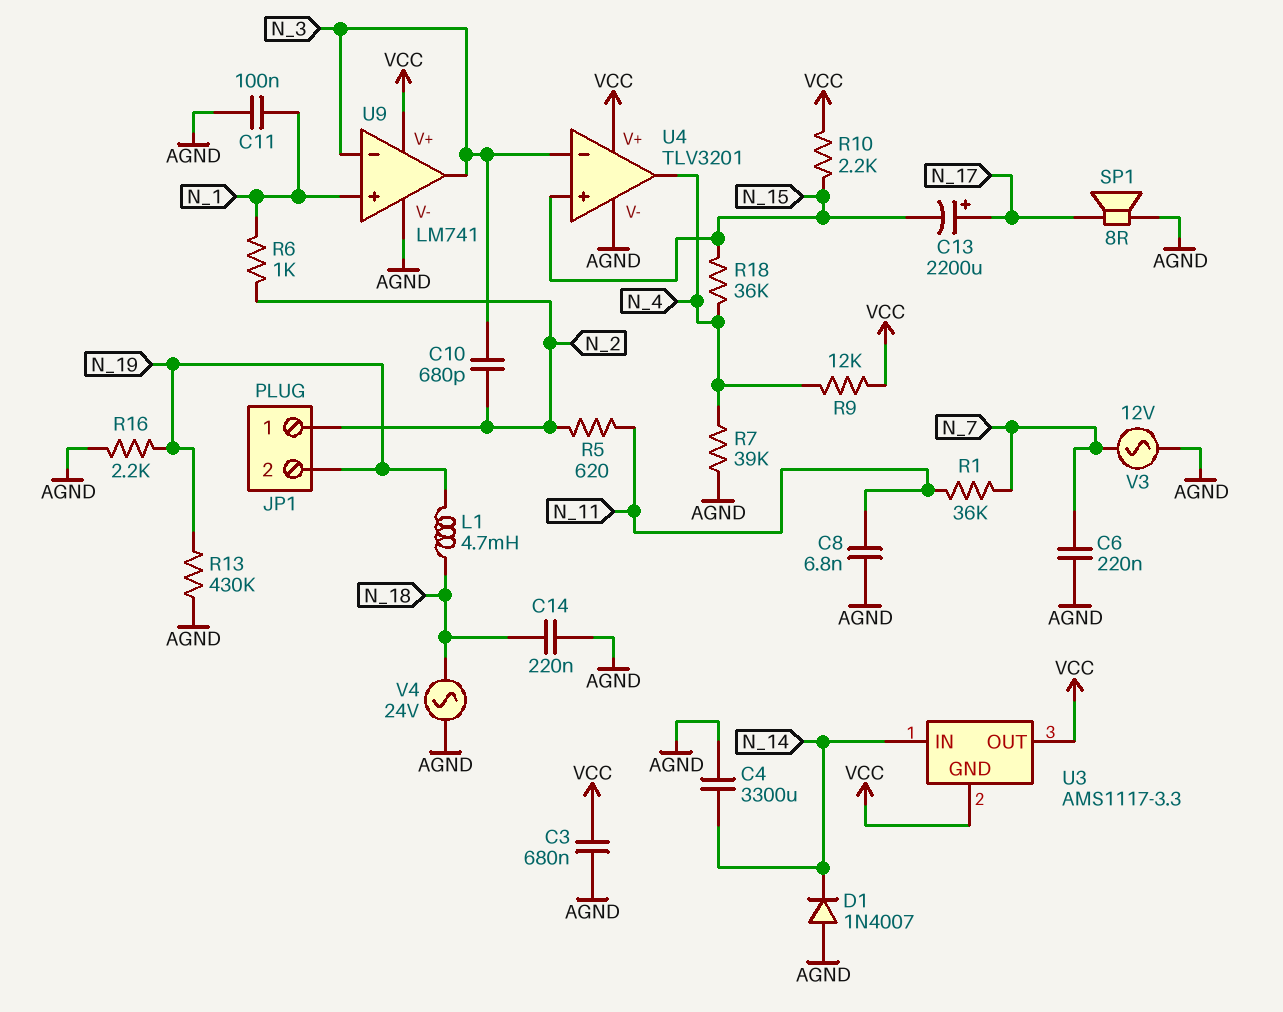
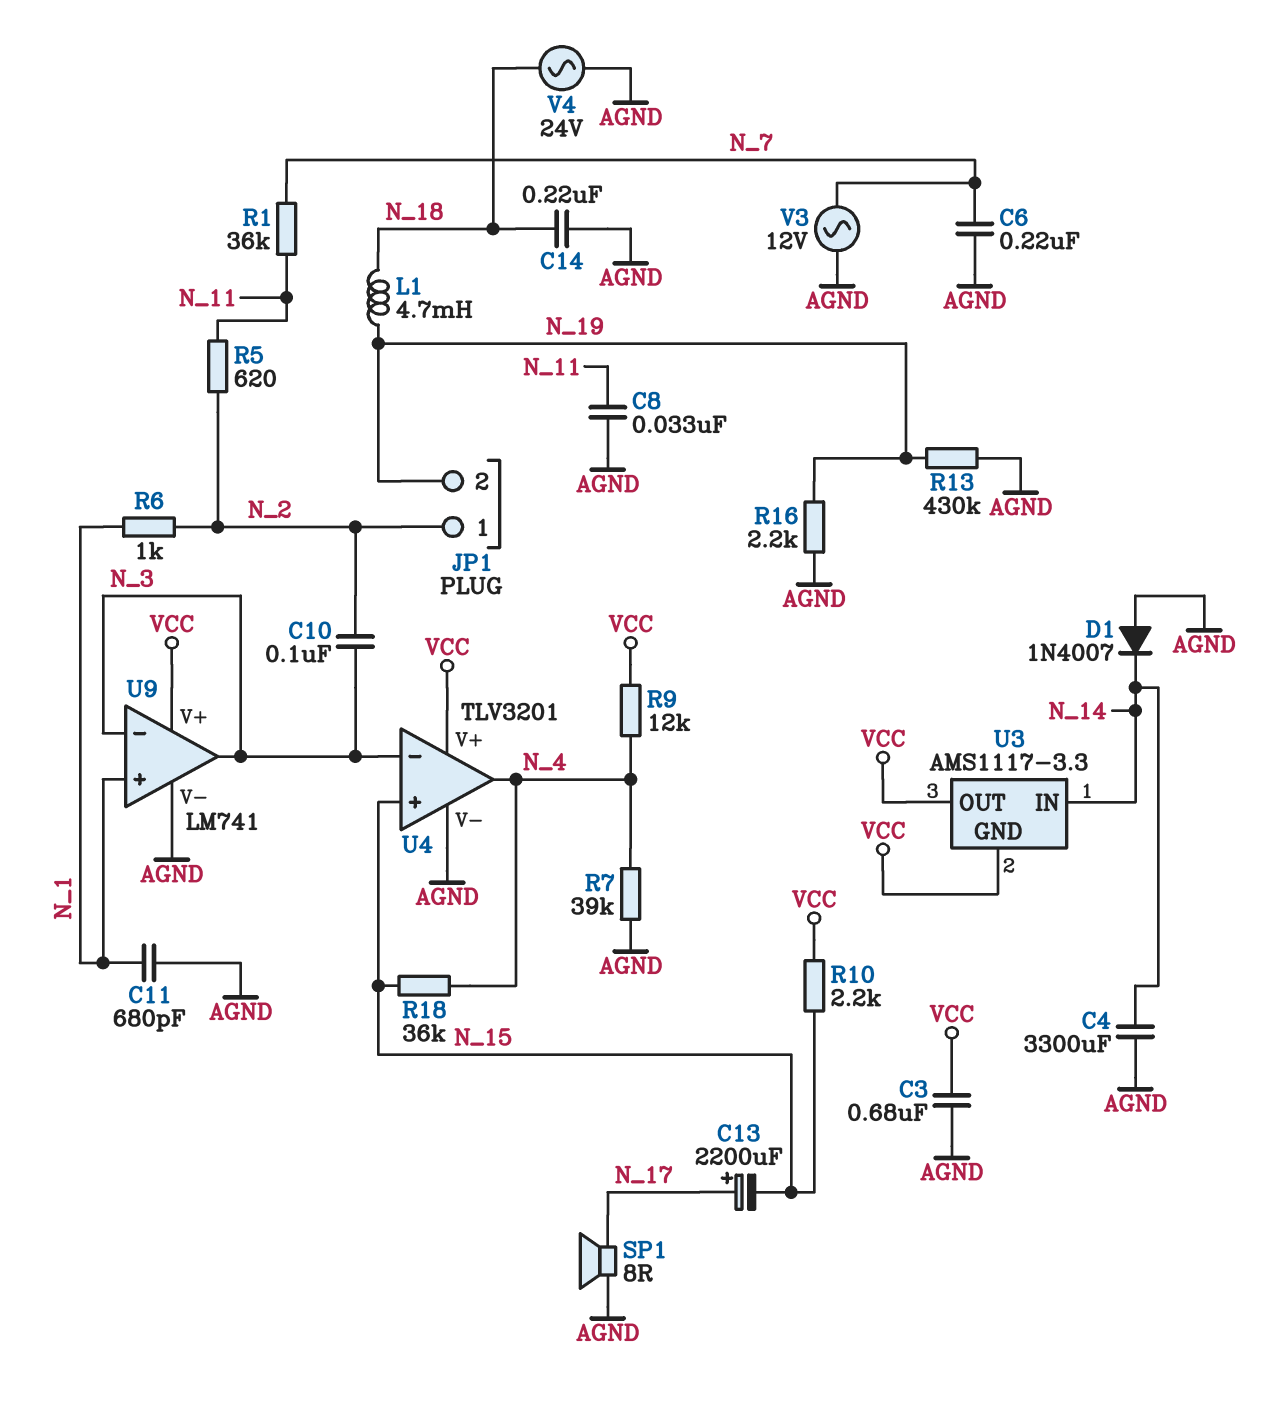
C8: 6.8nF (AGND, N_11) -> 33nF (AGND, N_11)
C10: 680pF (N_2, N_3) -> 100nF (N_2, N_3)
C11: 100nF (AGND, N_1) -> 680pF (AGND, N_1)

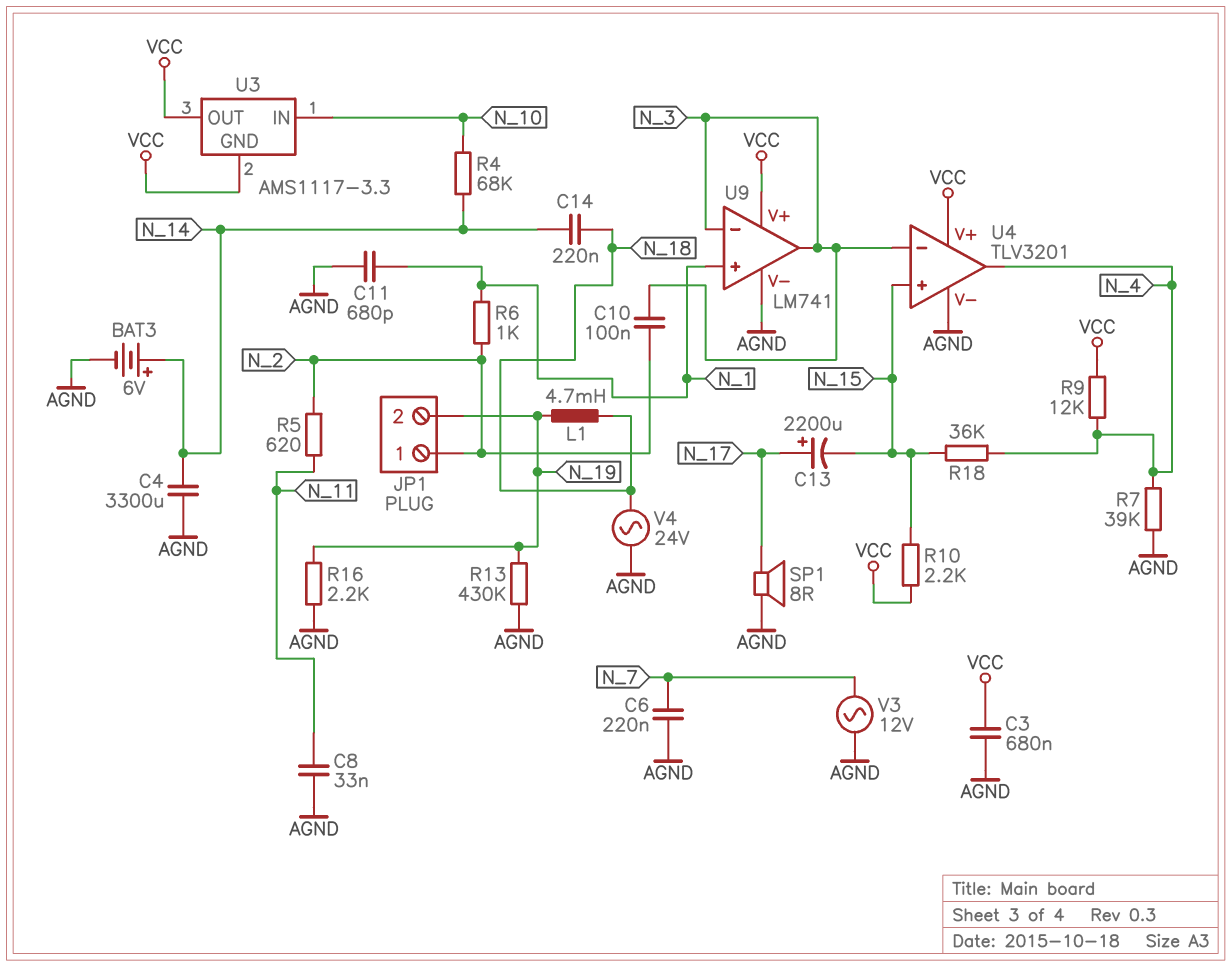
BAT3: none -> 6V (plus N_14, minus AGND)
C14: 220nF (AGND, N_18) -> 220nF (N_14, N_18)
D1: diode 1N4007 (A AGND, K N_14) -> none
R1: 36k (N_7, N_11) -> none
R4: none -> 68k (N_10, N_14)
U3 pin IN: N_14 -> N_10

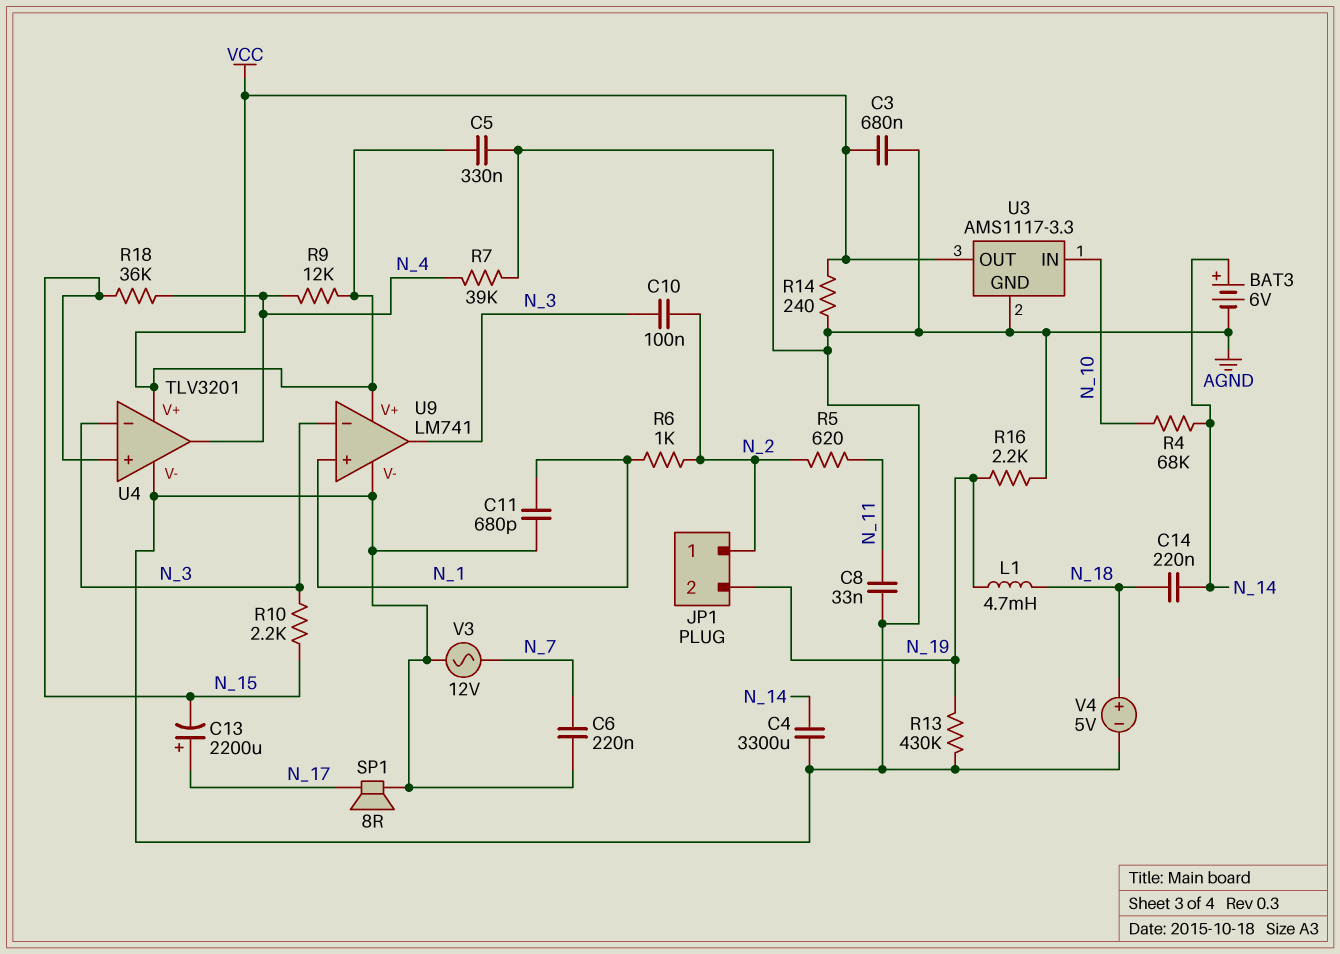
C5: none -> 330nF (AGND, VCC)
R10: 2.2k (N_15, VCC) -> 2.2k (N_3, N_15)
R14: none -> 240 (AGND, VCC)
U3 pin GND: VCC -> AGND
V4: AC 24V (AGND, N_18) -> 5V (plus N_18, minus AGND)

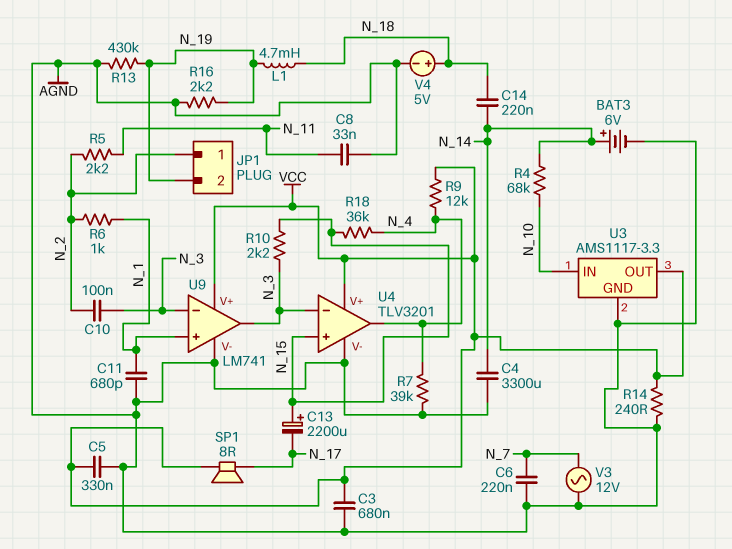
C13: 2200uF (plus N_17, minus N_15) -> 2200uF (plus N_15, minus N_17)
R5: 620 (N_2, N_11) -> 2.2k (N_2, N_11)
SP1: speaker 8R (AGND, N_17) -> speaker 8R (N_17, VCC)

